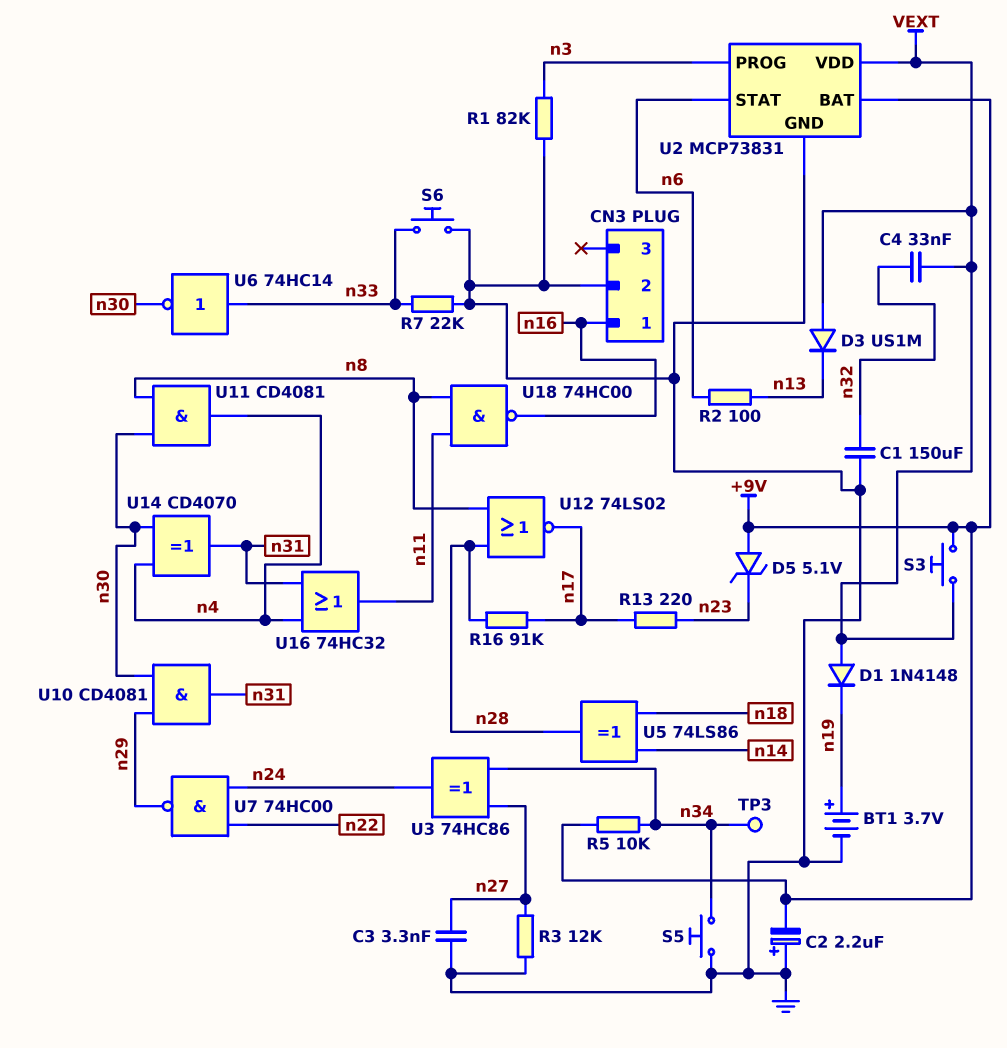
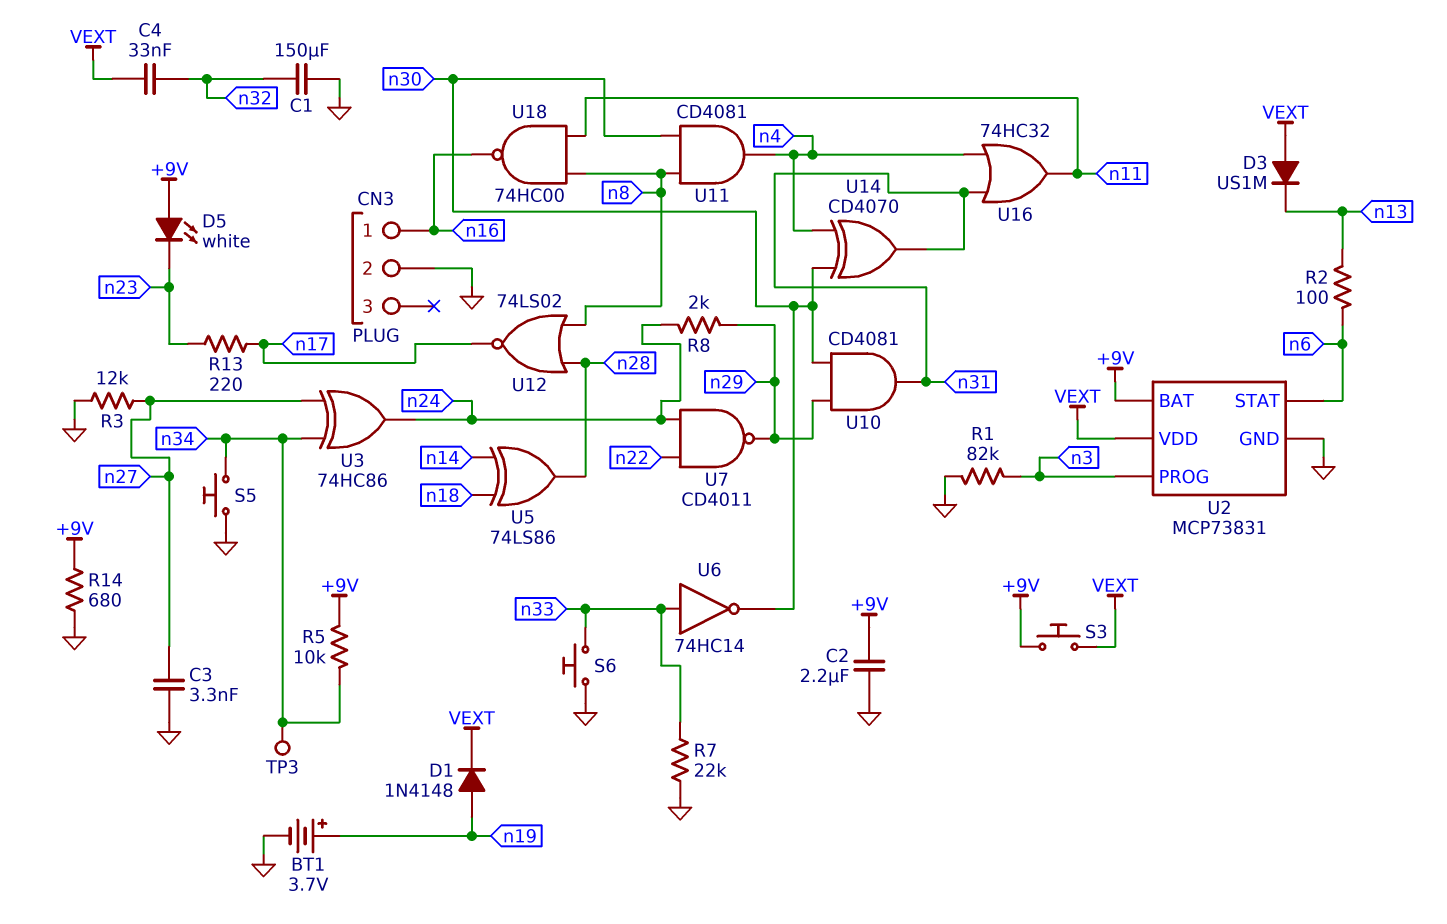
C2: 2.2uF (plus GND, minus +9V) -> 2.2uF (+9V, GND)
D1: diode 1N4148 (A VEXT, K n19) -> diode 1N4148 (A n19, K VEXT)
D5: zener 5.1V (A +9V, K n23) -> LED white (A +9V, K n23)
R8: none -> 2k (n24, n29)
R14: none -> 680 (+9V, GND)
R16: 91k (n17, n28) -> none
U7: NAND 74HC00 (in n22, in n24, out n29) -> NAND CD4011 (in n22, in n24, out n29)

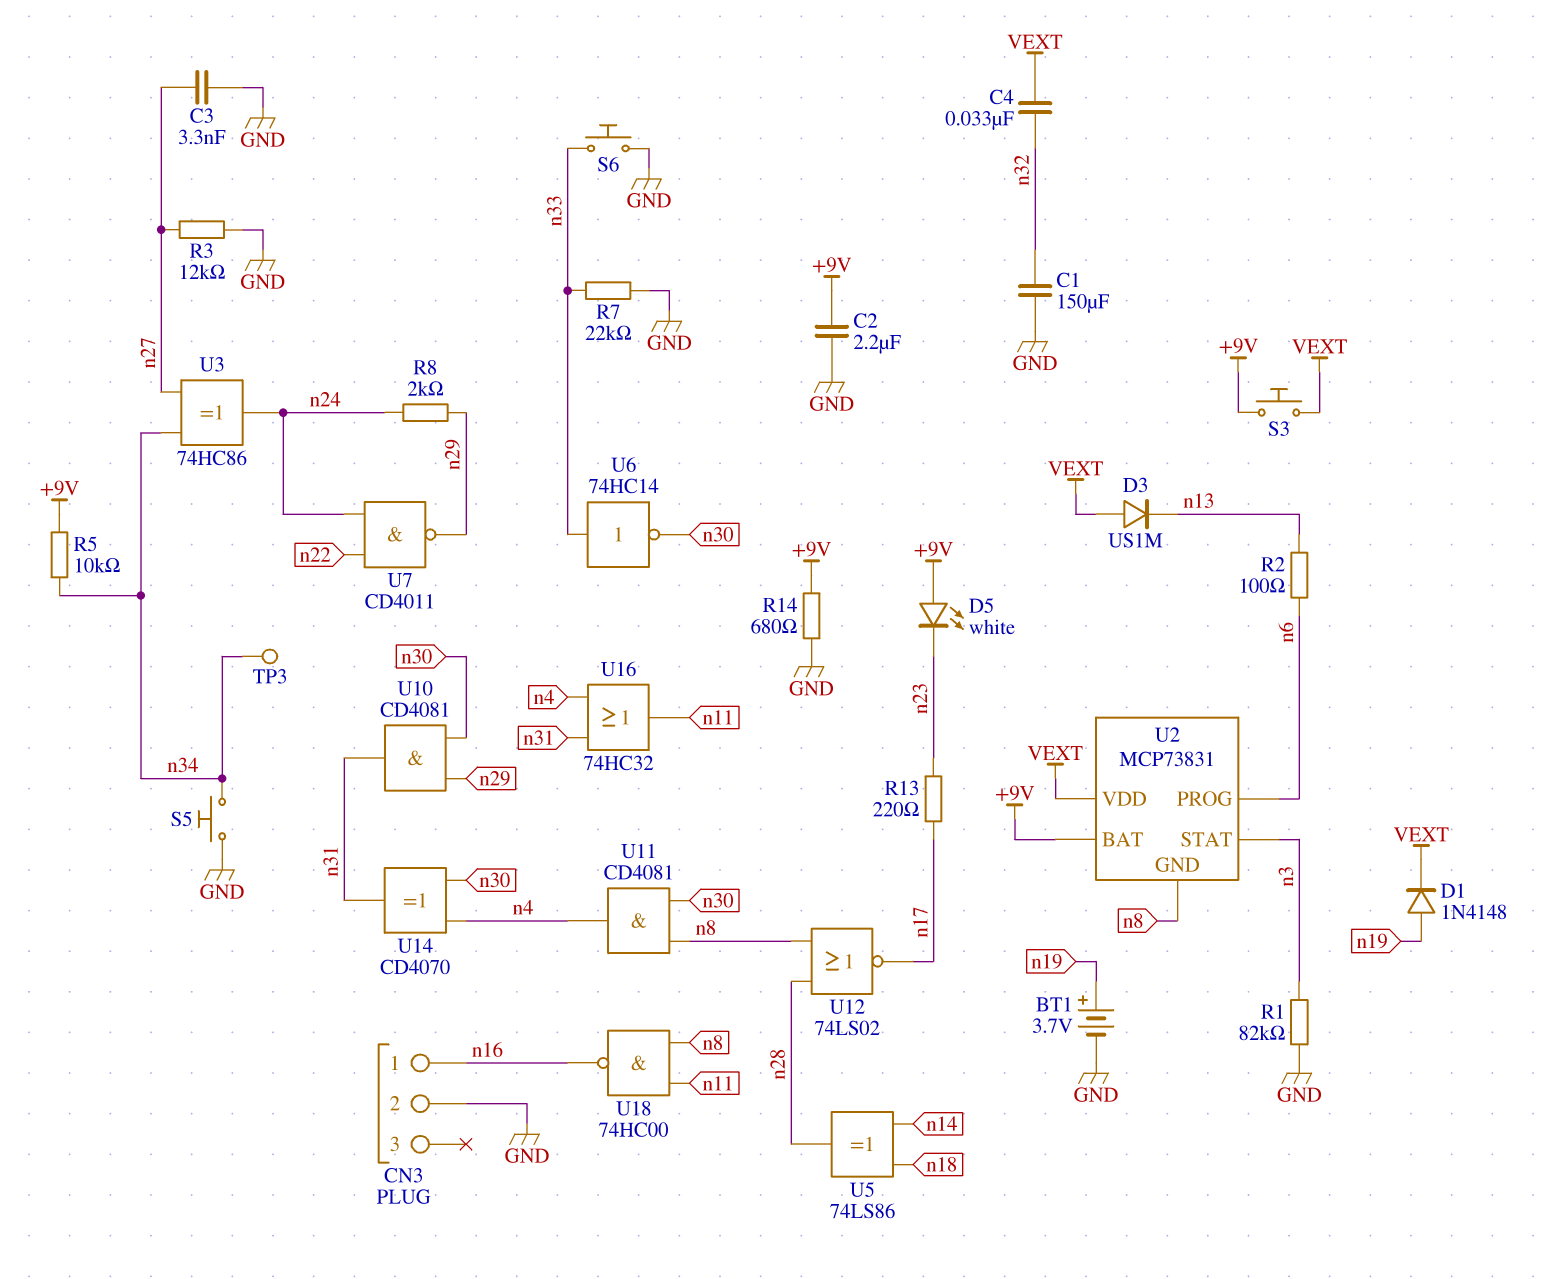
U2 pin GND: GND -> n8
U2 pin PROG: n3 -> n6
U2 pin STAT: n6 -> n3

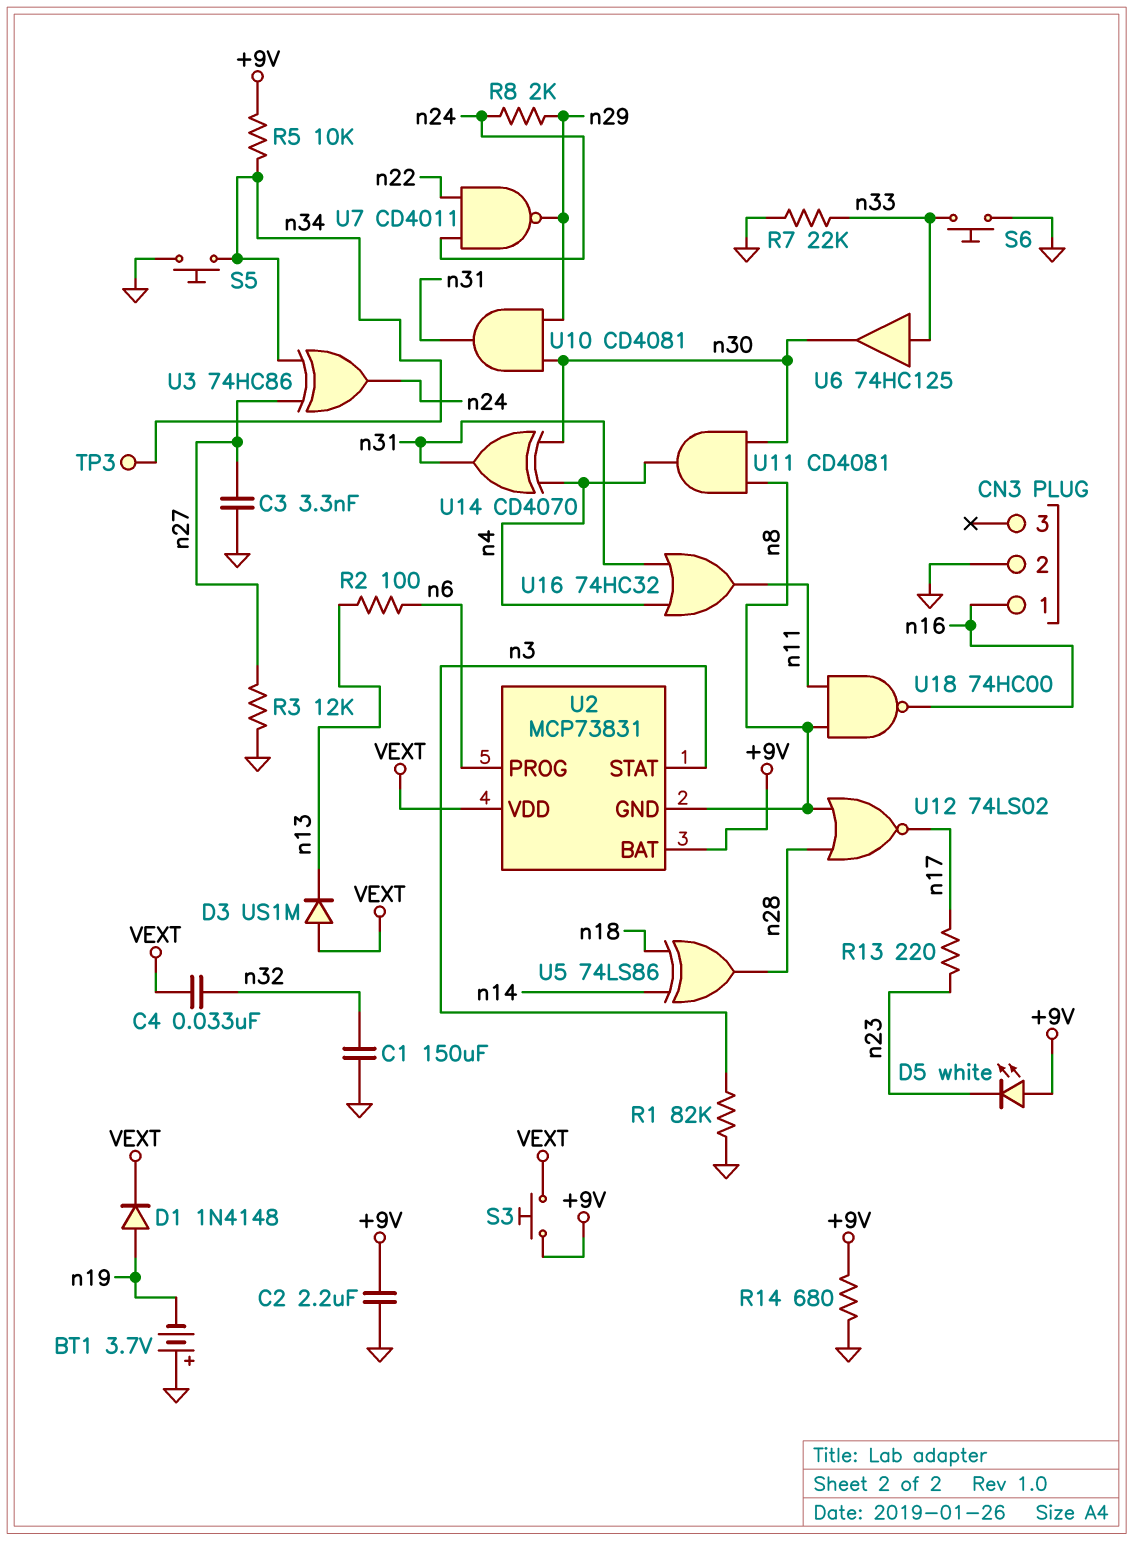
BT1: 3.7V (plus n19, minus GND) -> 3.7V (plus GND, minus n19)
U6: NOT 74HC14 (in n33, out n30) -> buffer 74HC125 (in n33, out n30)

